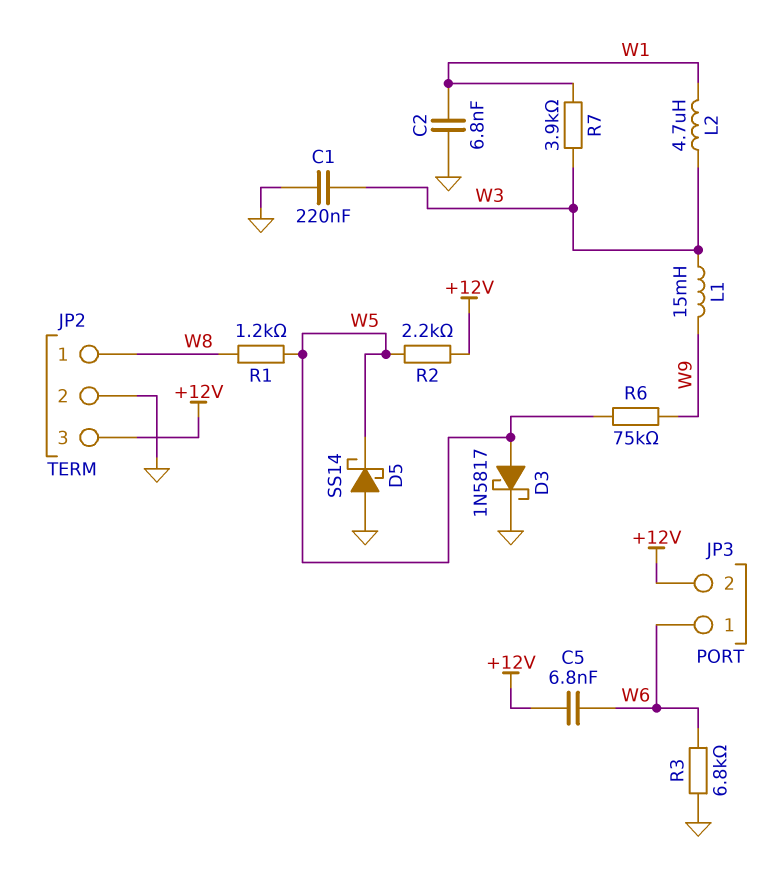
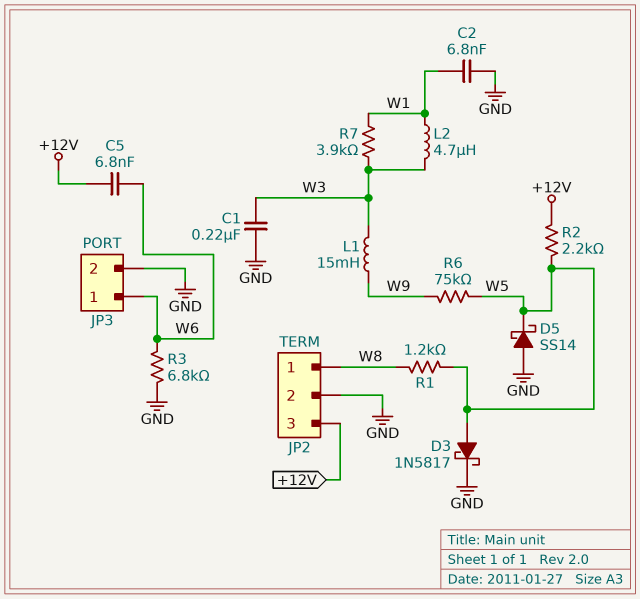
JP3 pin 2: +12V -> GND

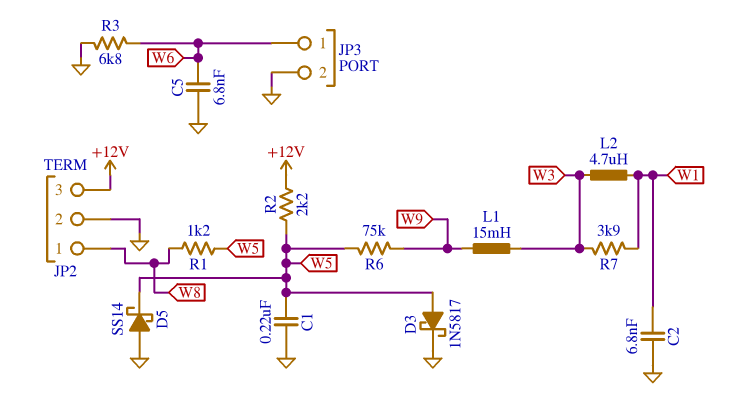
C1: 220nF (GND, W3) -> 220nF (GND, W5)
C5: 6.8nF (+12V, W6) -> 6.8nF (GND, W6)

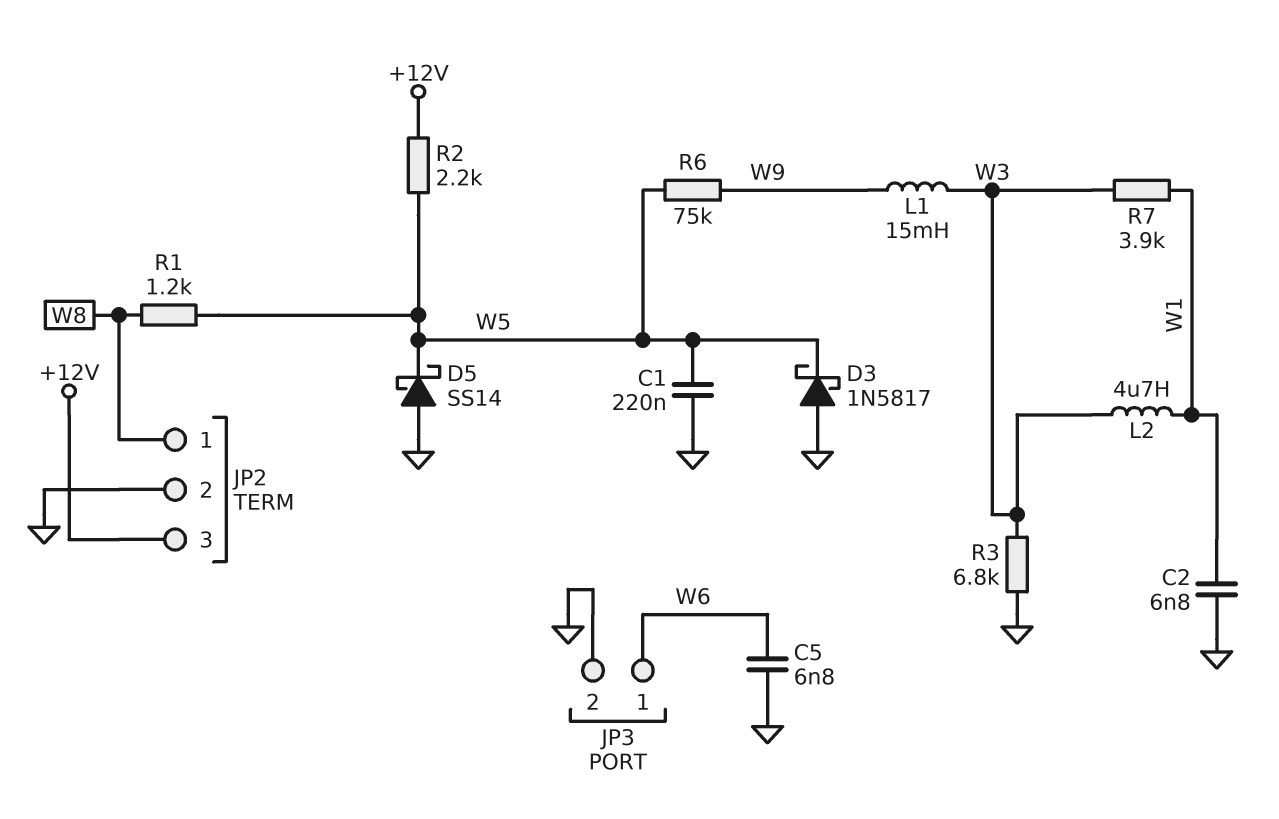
D3: schottky 1N5817 (A W5, K GND) -> schottky 1N5817 (A GND, K W5)
R3: 6.8k (GND, W6) -> 6.8k (GND, W3)

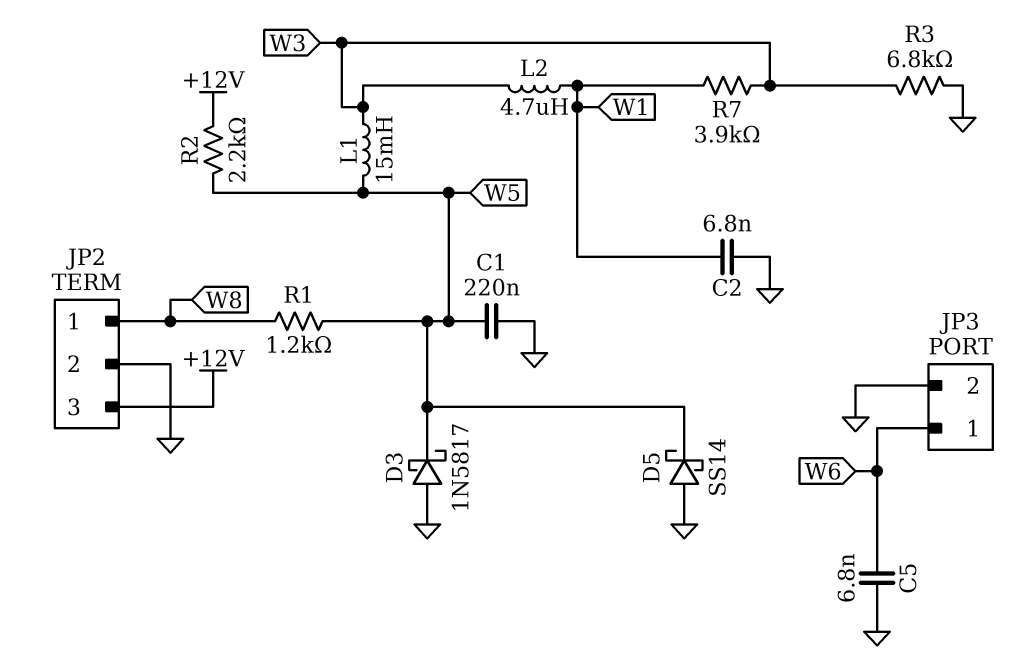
L1: 15mH (W3, W9) -> 15mH (W3, W5)
R6: 75k (W5, W9) -> none

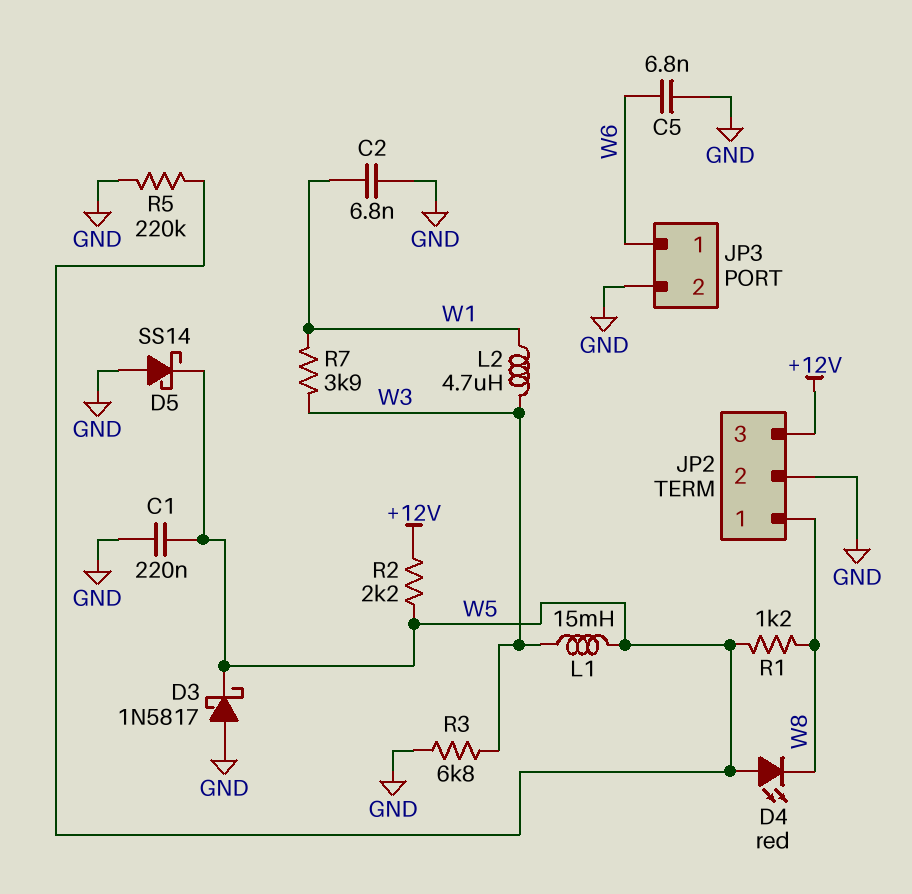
D4: none -> LED red (A W5, K W8)
R5: none -> 220k (GND, W5)

